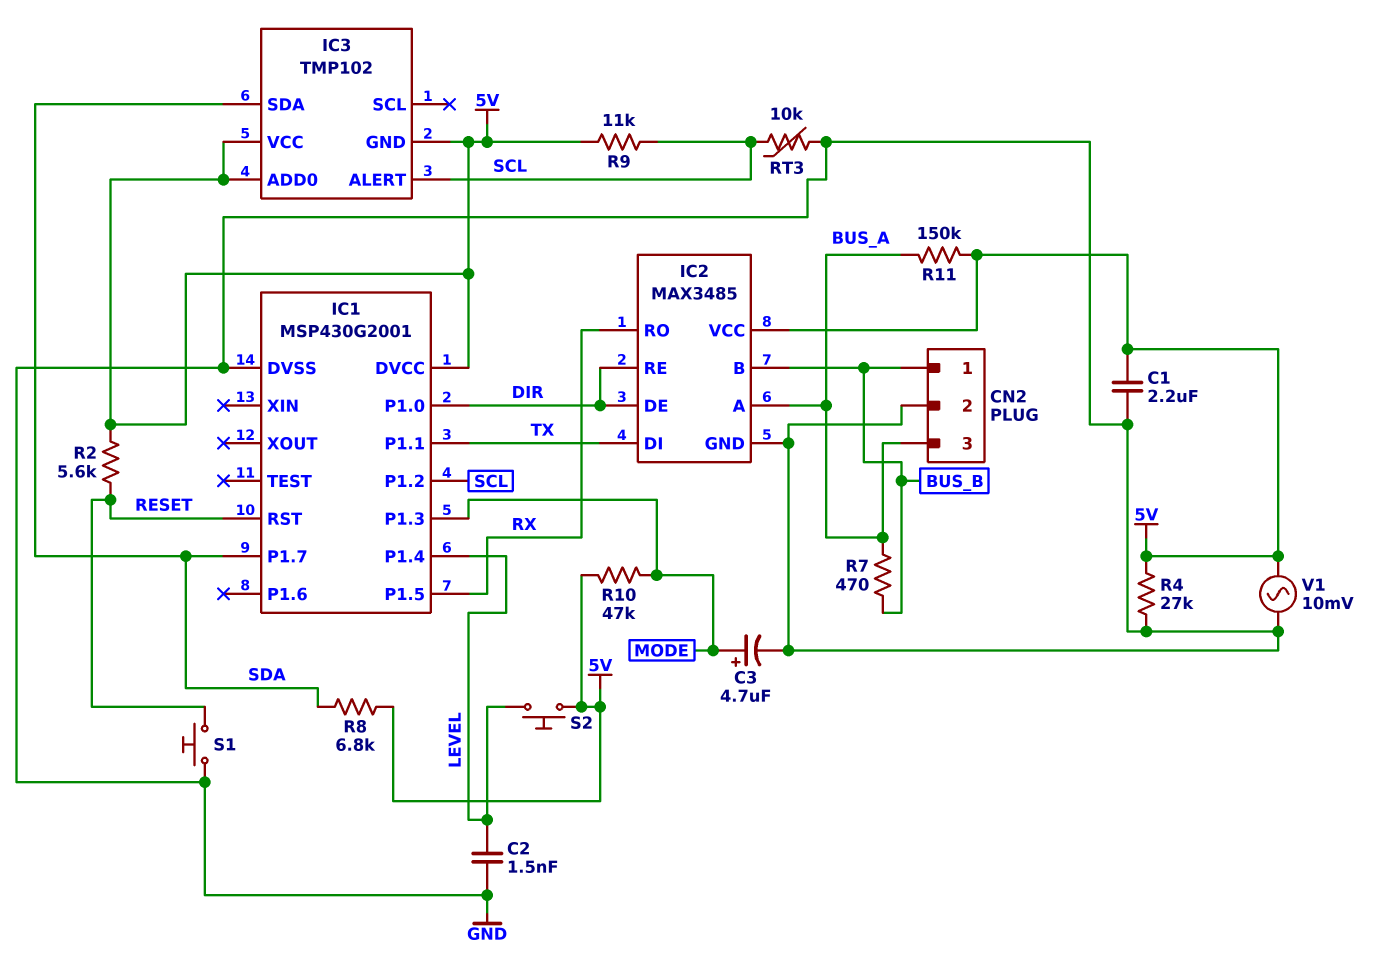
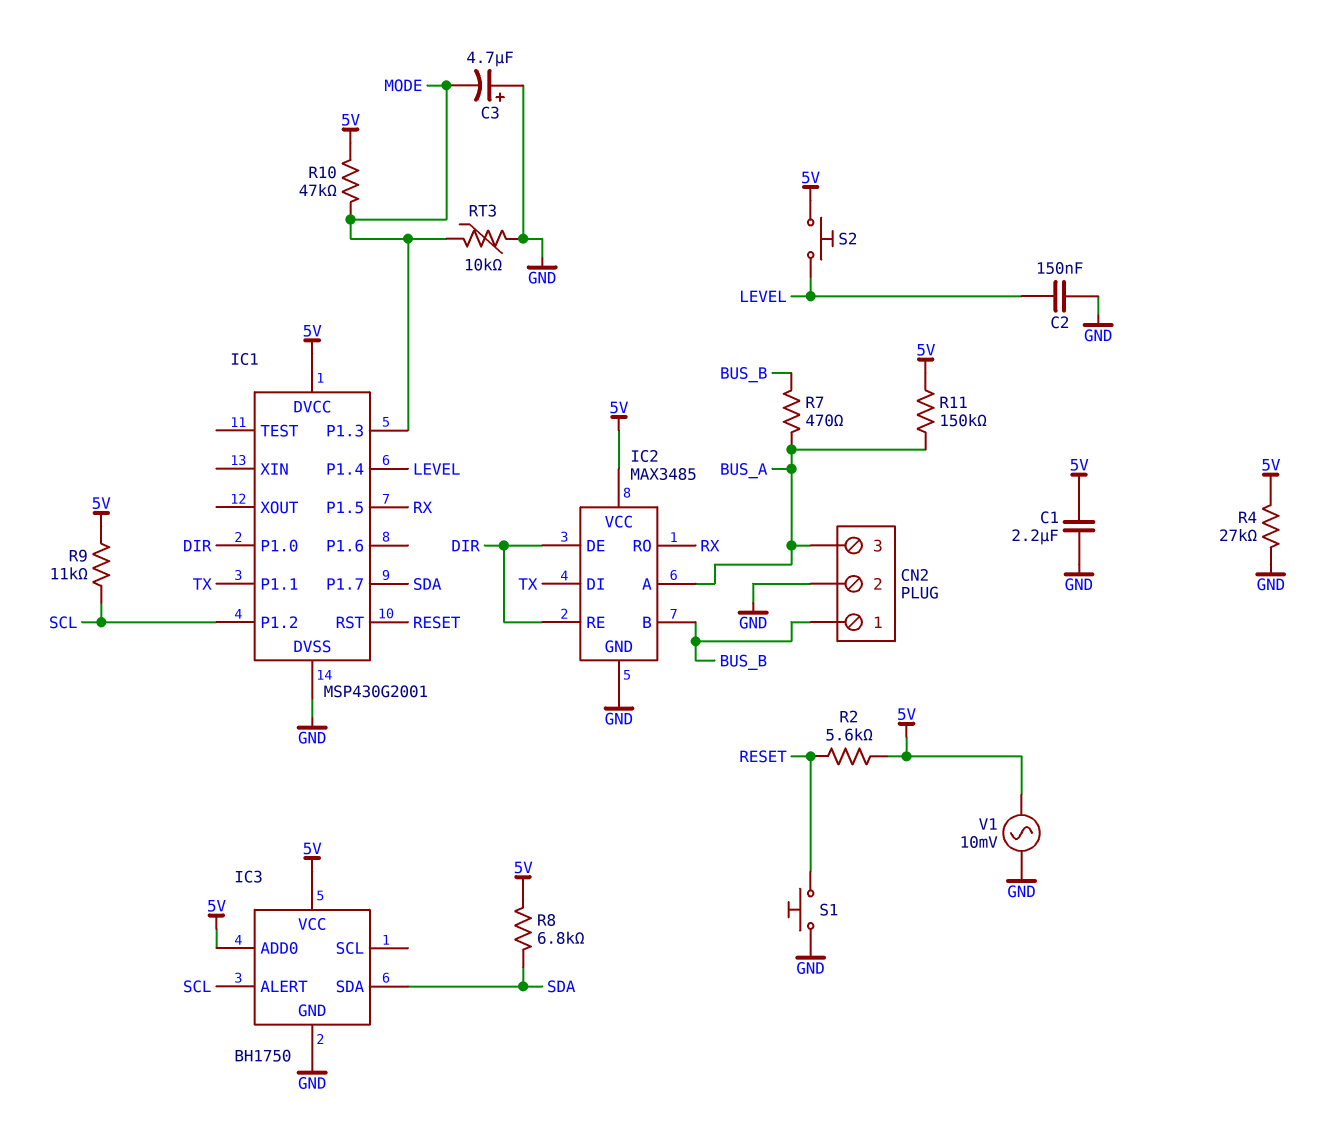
C2: 1.5nF (GND, LEVEL) -> 150nF (GND, LEVEL)
C3: 4.7uF (plus MODE, minus GND) -> 4.7uF (plus GND, minus MODE)
IC3: TMP102 -> BH1750
IC3 pin GND: 5V -> GND
RT3: 10k (GND, SCL) -> 10k (GND, MODE)

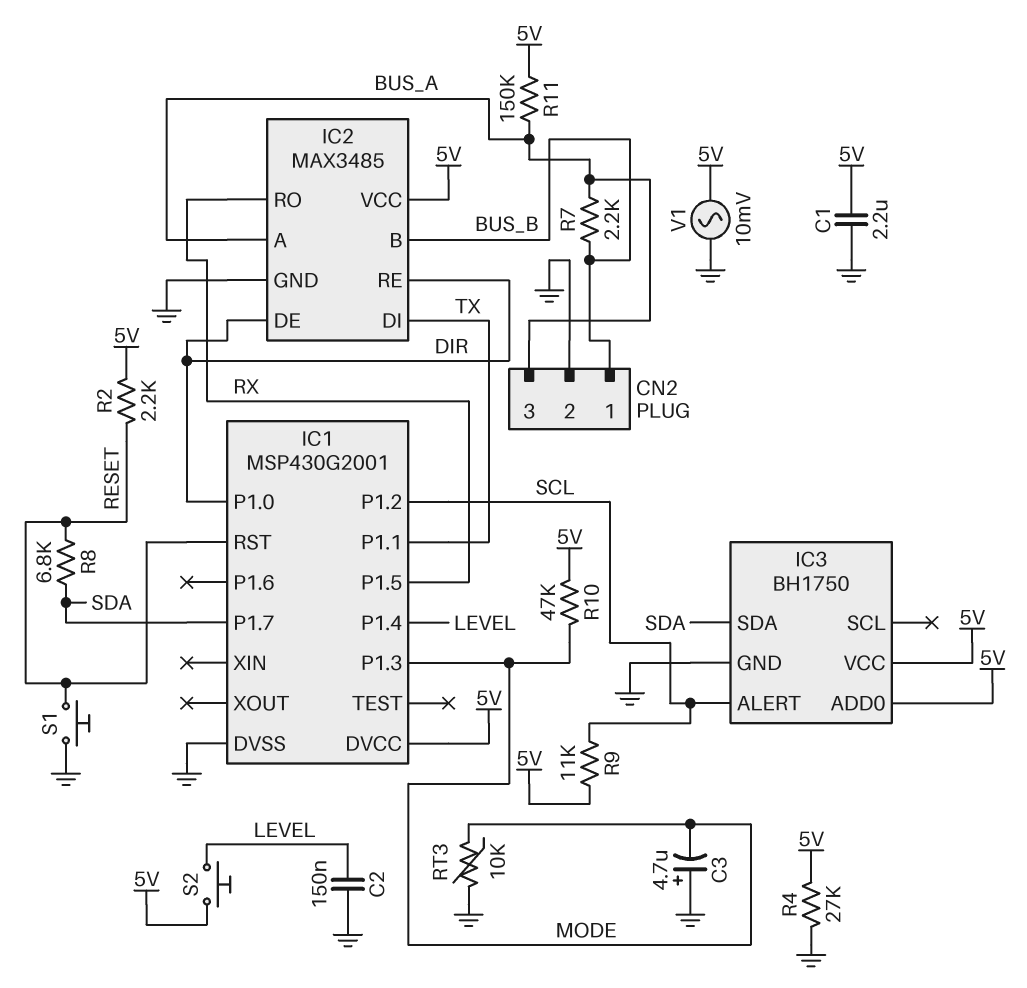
R2: 5.6k (5V, RESET) -> 2.2k (5V, RESET)
R7: 470 (BUS_A, BUS_B) -> 2.2k (BUS_A, BUS_B)
R8: 6.8k (5V, SDA) -> 6.8k (RESET, SDA)

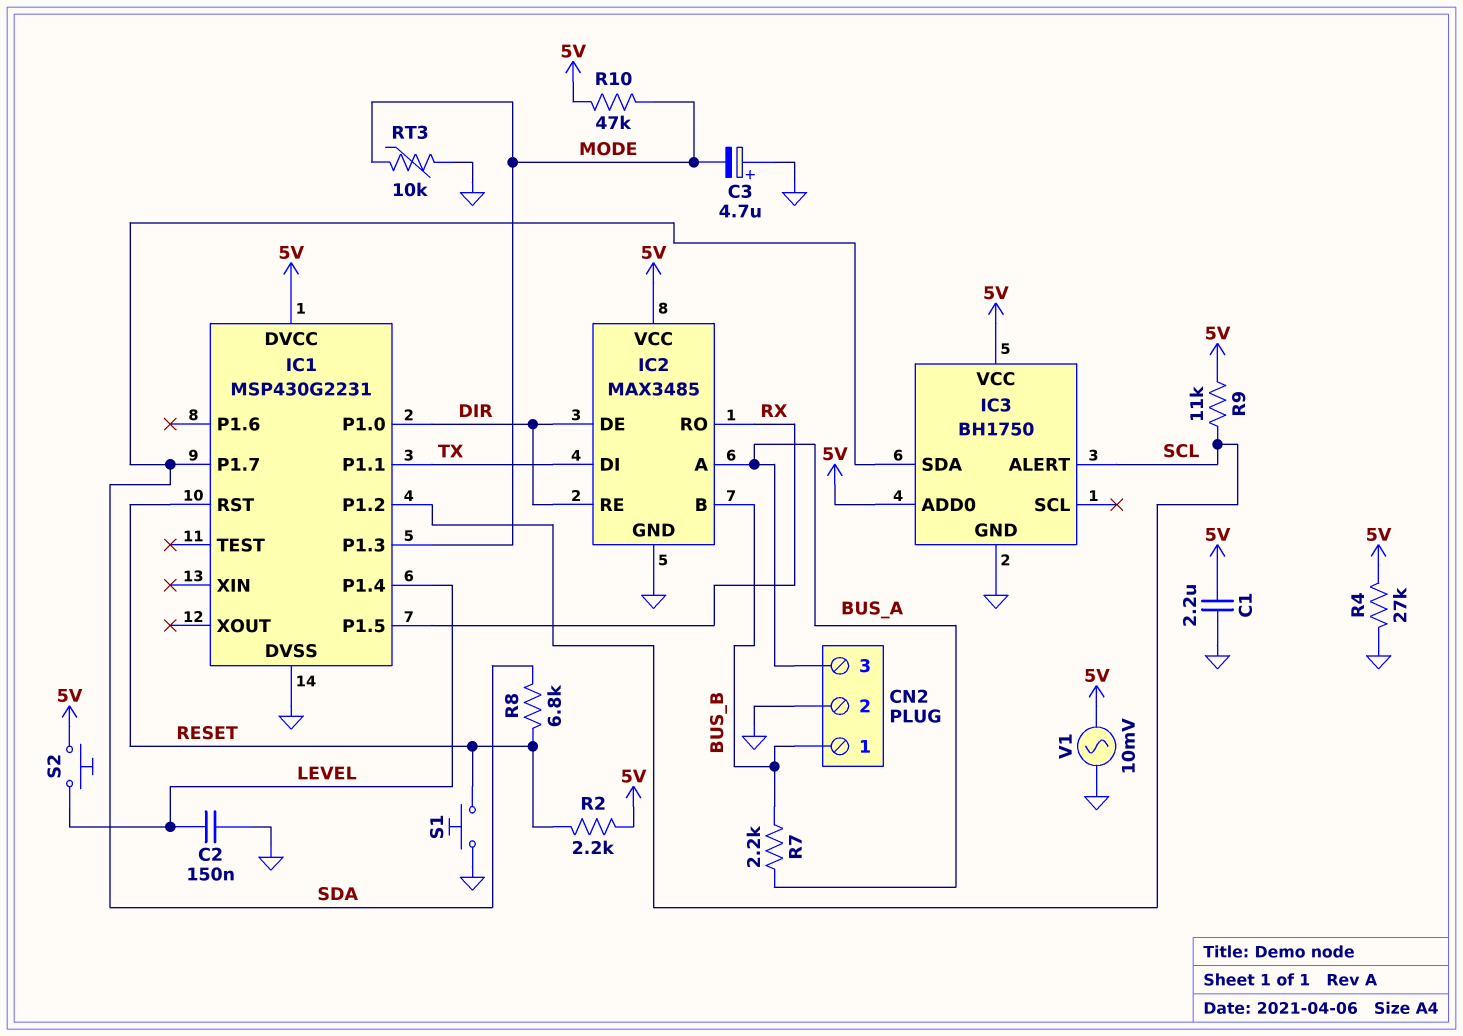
IC1: MSP430G2001 -> MSP430G2231
R11: 150k (5V, BUS_A) -> none

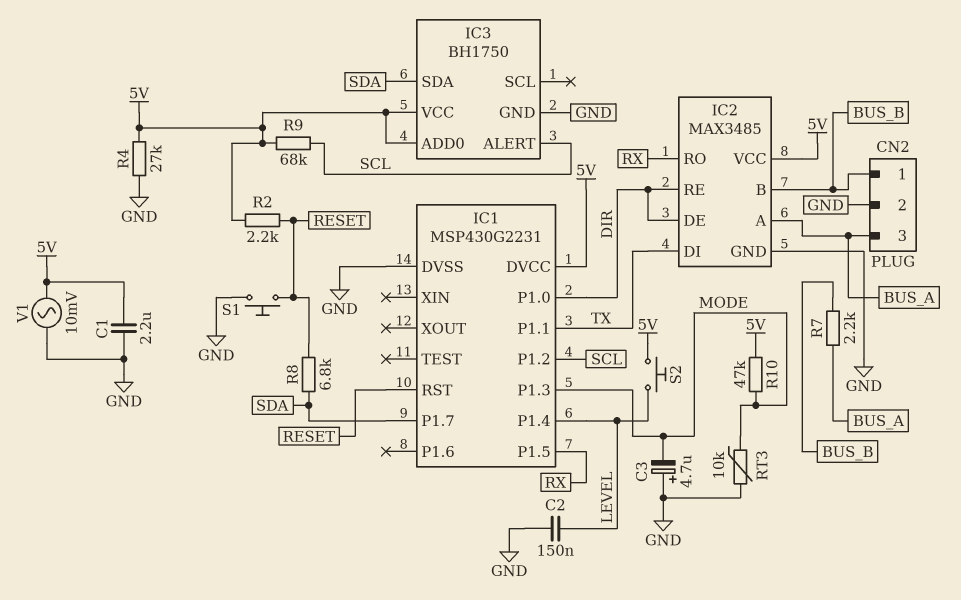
R9: 11k (5V, SCL) -> 68k (5V, SCL)

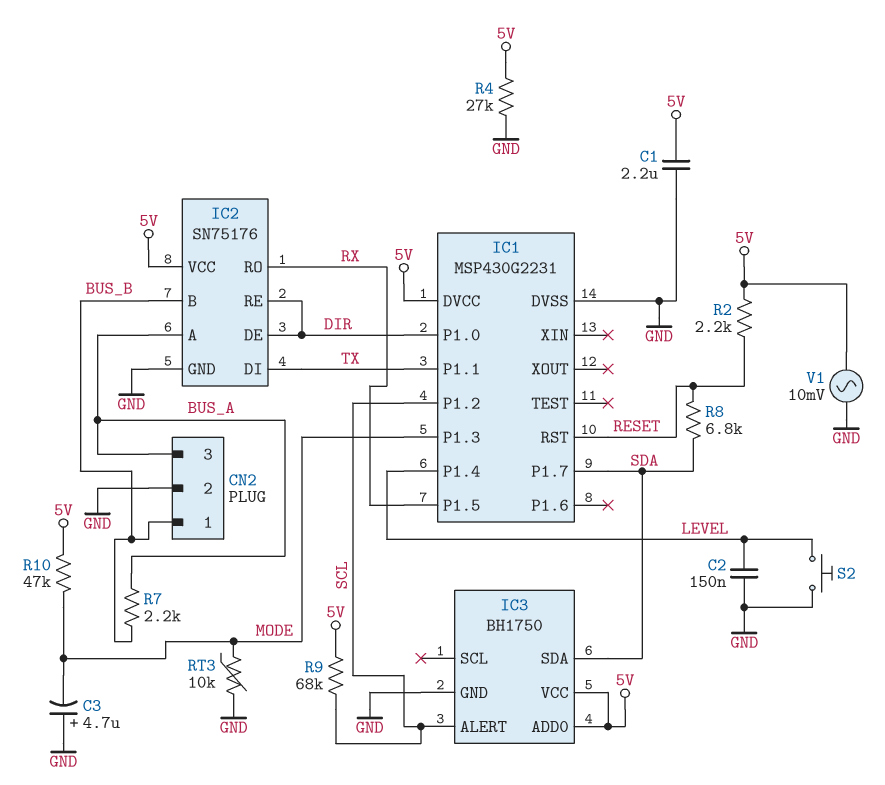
IC2: MAX3485 -> SN75176
S1: button (GND, RESET) -> none
S2: button (5V, LEVEL) -> button (GND, LEVEL)

